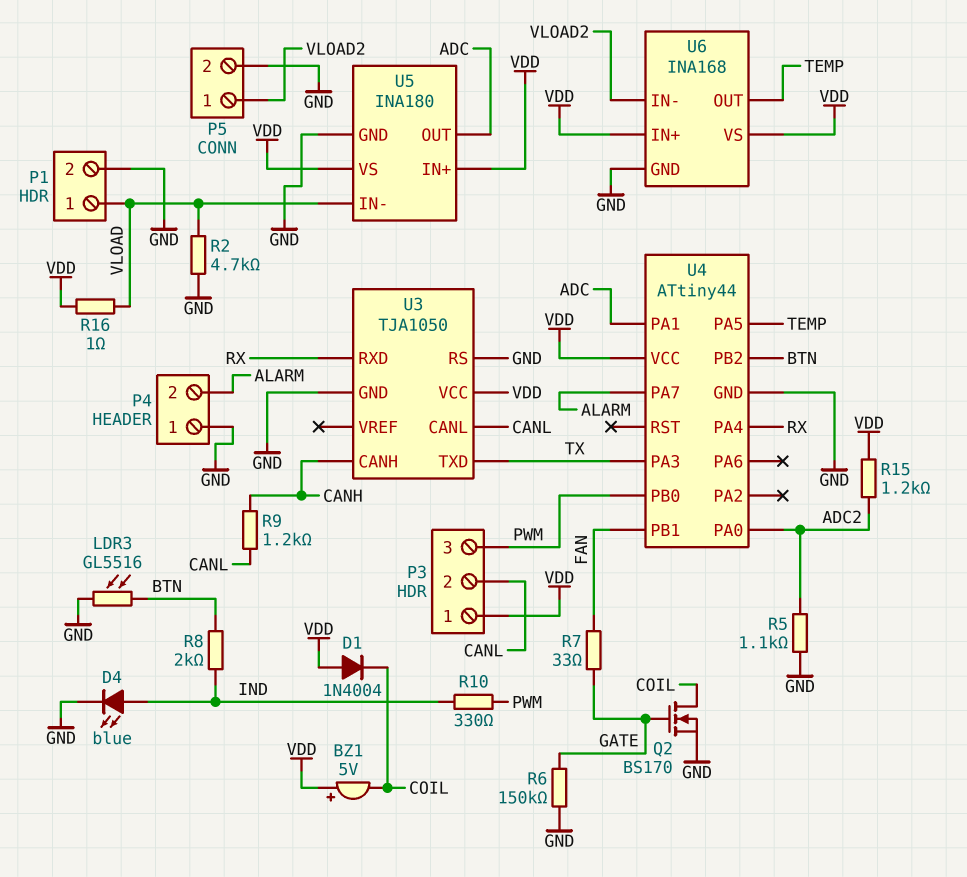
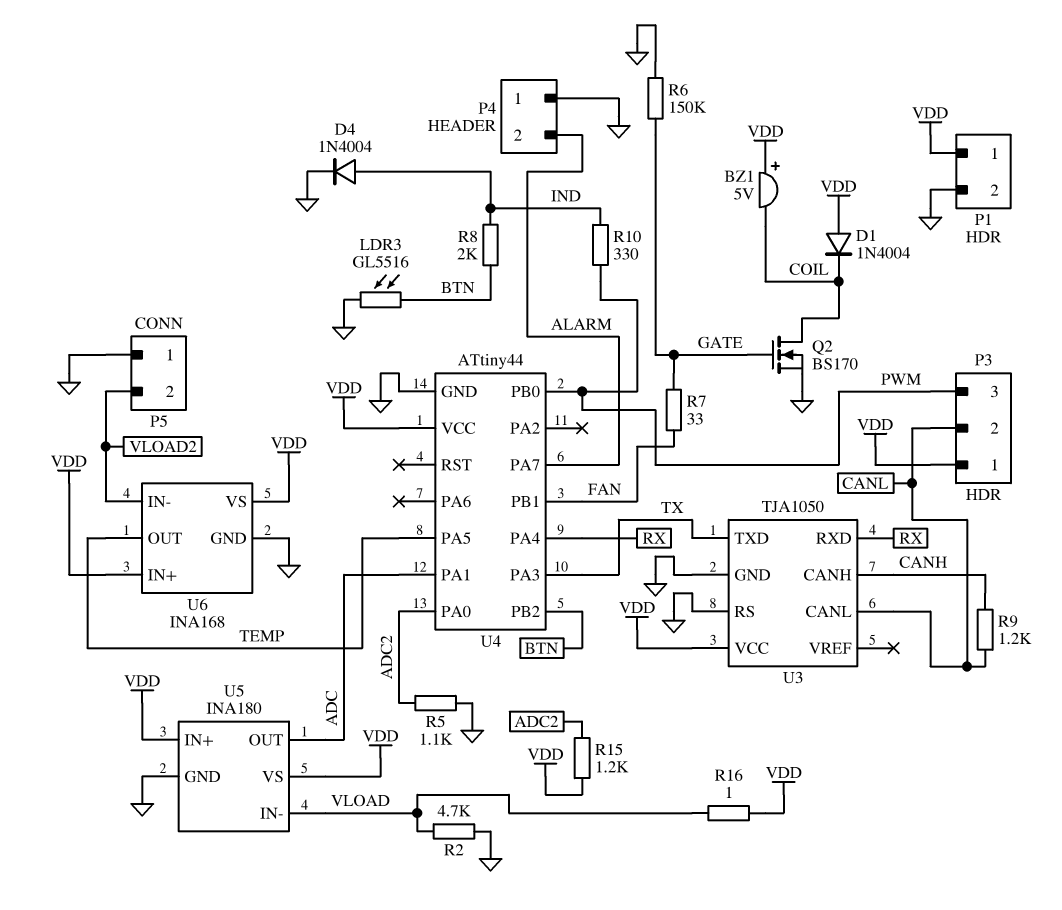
D4: LED blue (A IND, K GND) -> diode 1N4004 (A IND, K GND)
P1 pin 1: VLOAD -> VDD
P5 pin 1: VLOAD2 -> GND
P5 pin 2: GND -> VLOAD2

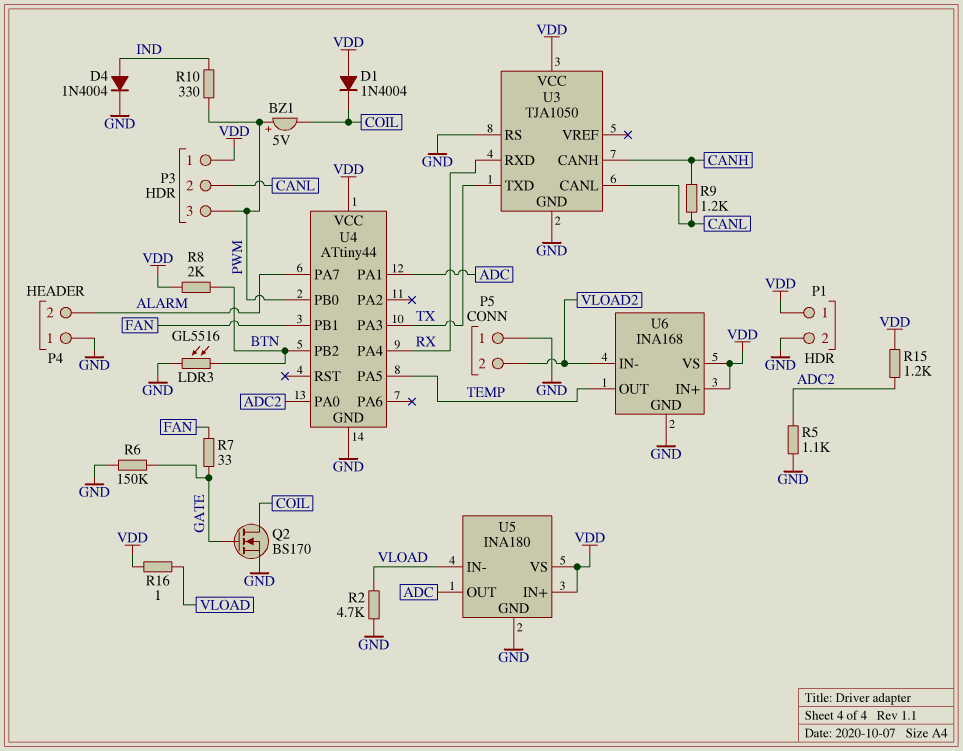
BZ1: buzzer 5V (plus VDD, minus COIL) -> buzzer 5V (plus PWM, minus COIL)
R8: 2k (BTN, IND) -> 2k (BTN, VDD)

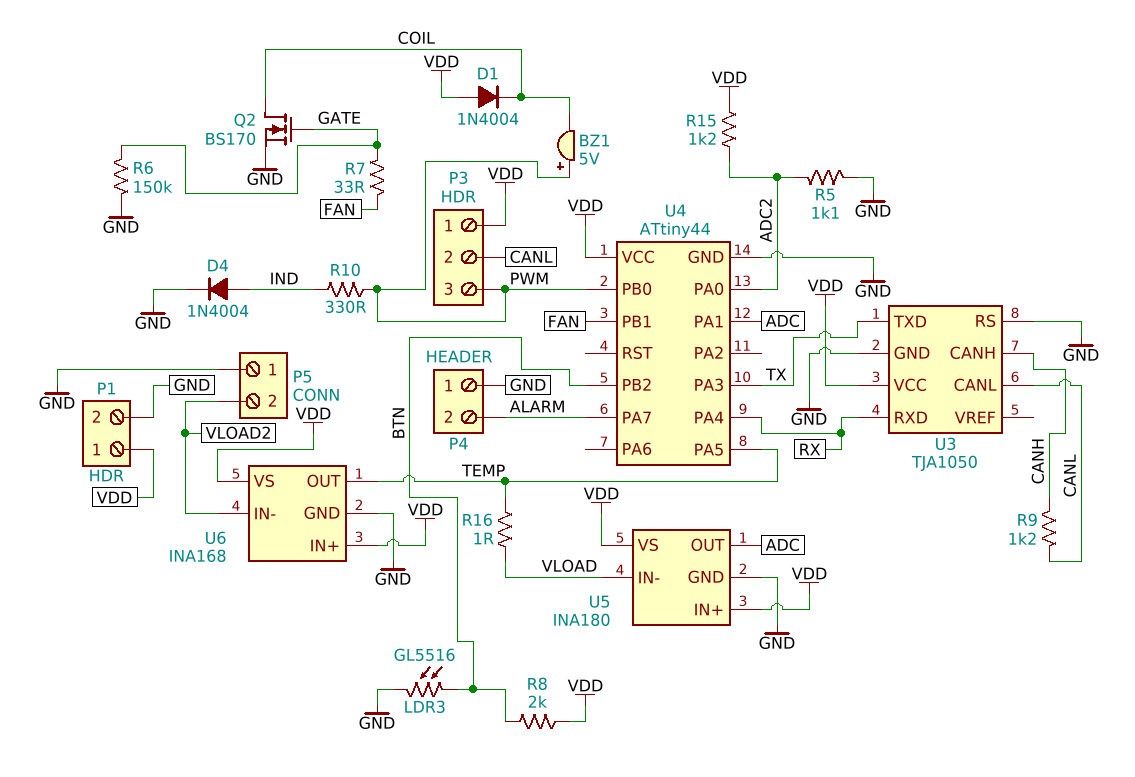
R2: 4.7k (GND, VLOAD) -> none
R16: 1 (VDD, VLOAD) -> 1 (TEMP, VLOAD)

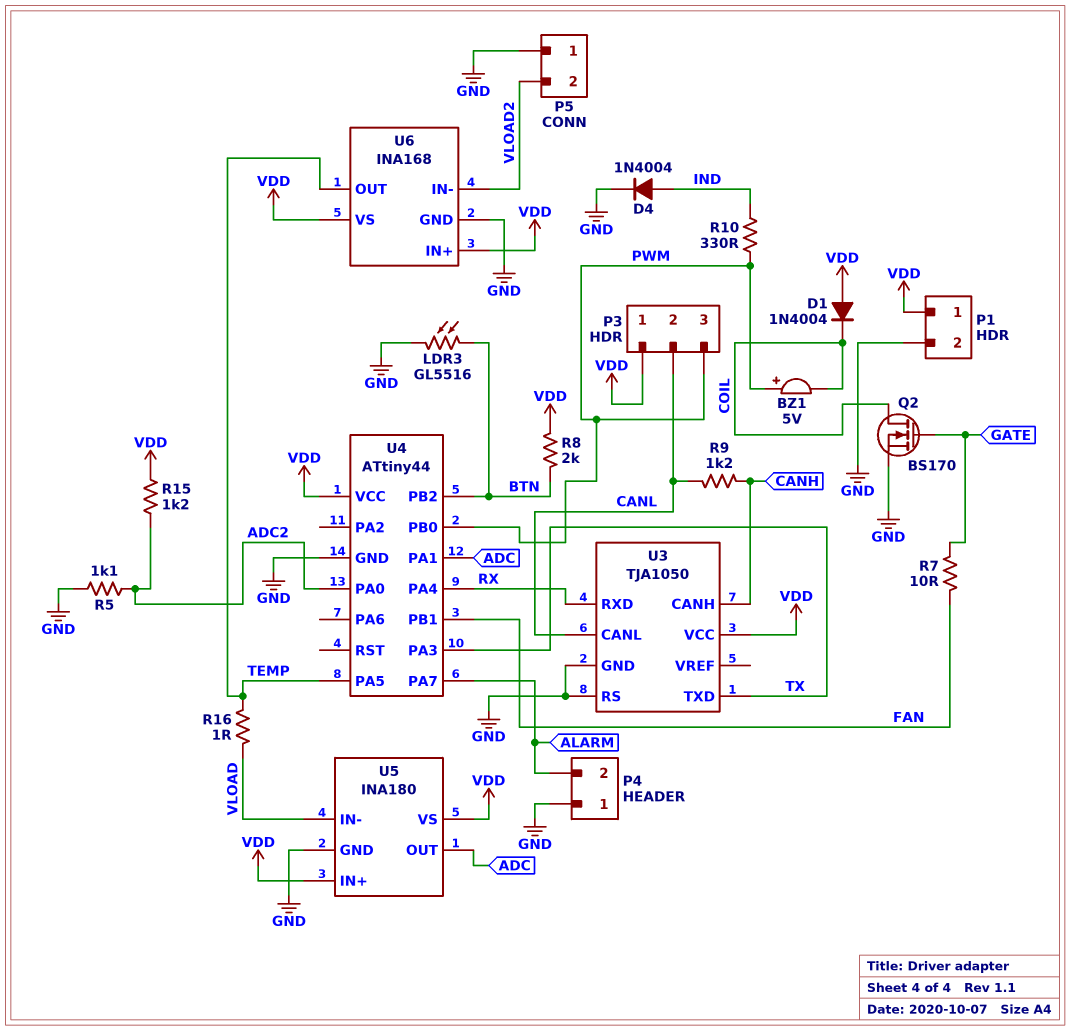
R6: 150k (GATE, GND) -> none
R7: 33 (FAN, GATE) -> 10 (FAN, GATE)

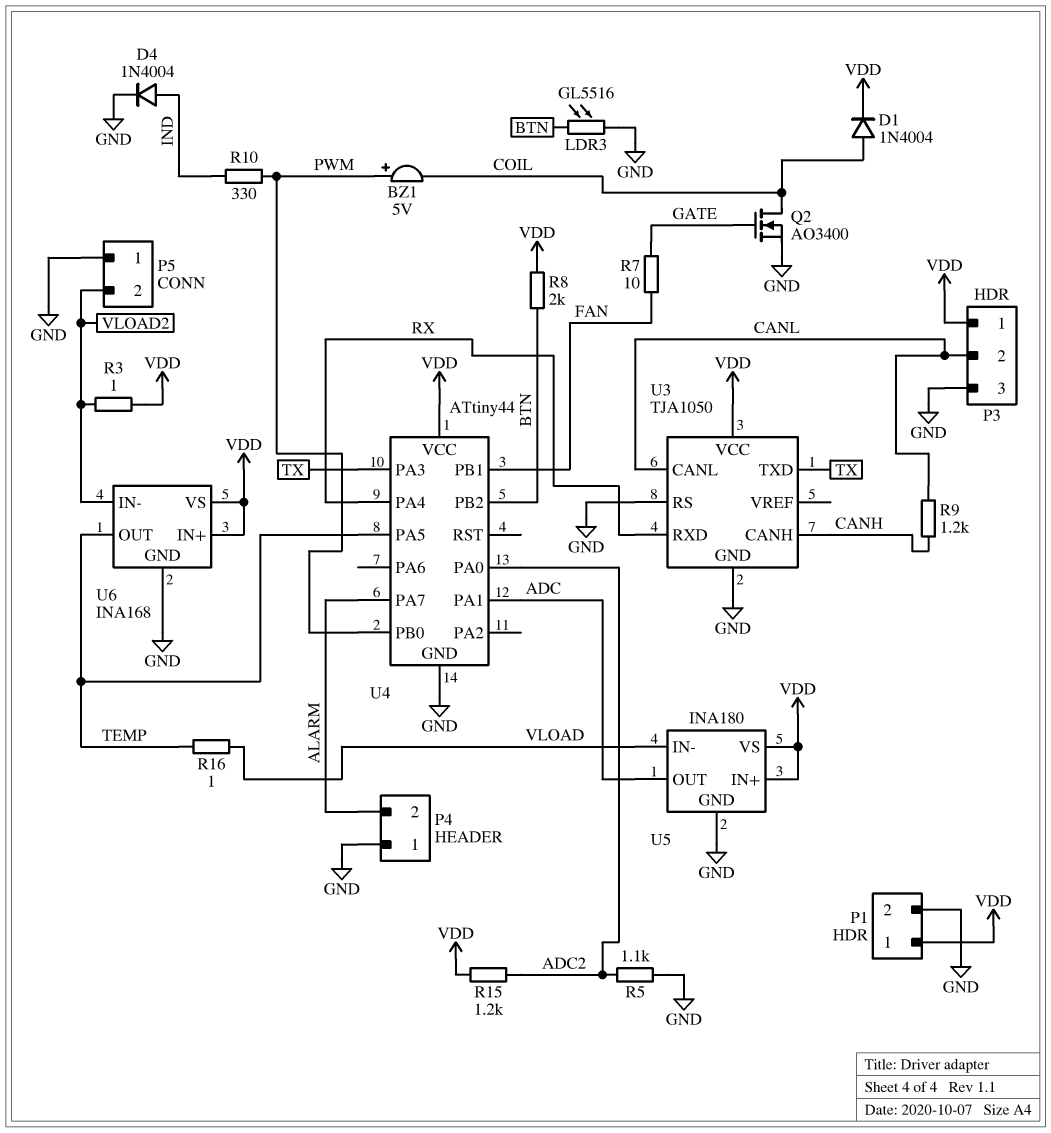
D1: diode 1N4004 (A VDD, K COIL) -> diode 1N4004 (A COIL, K VDD)
P3 pin 3: PWM -> GND
Q2: NMOS BS170 (G GATE, D COIL, S GND) -> NMOS AO3400 (G GATE, D COIL, S GND)
R3: none -> 1 (VDD, VLOAD2)

